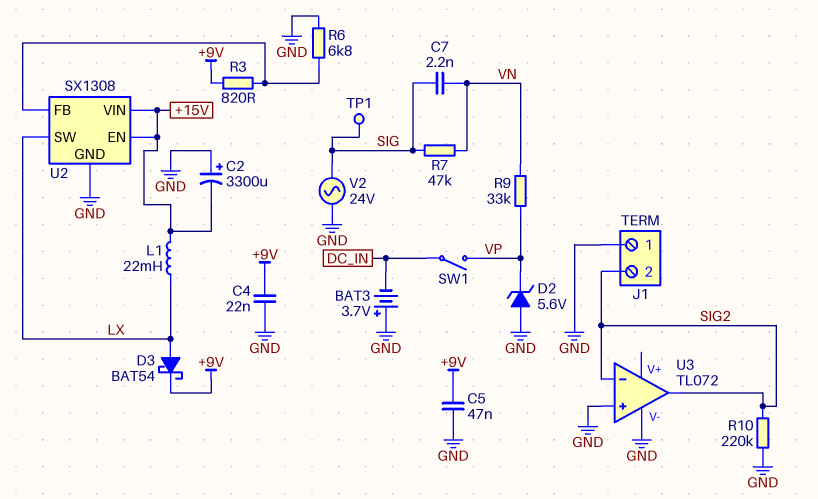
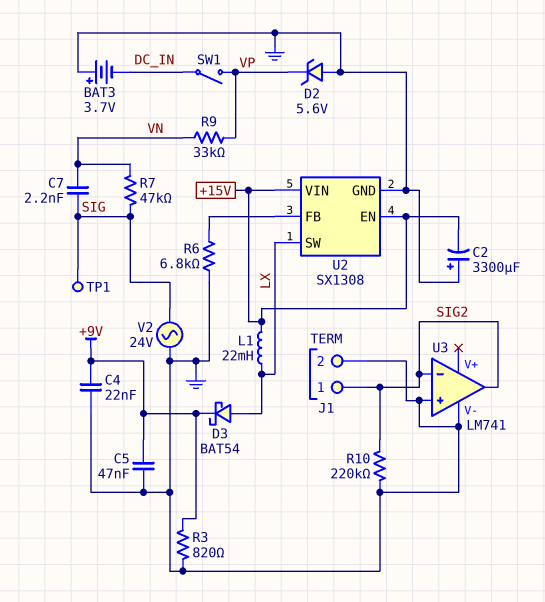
J1 pin 1: GND -> SIG2
J1 pin 2: SIG2 -> GND
R3: 820 (+9V, U2/FB) -> 820 (+9V, GND)
U3: TL072 -> LM741

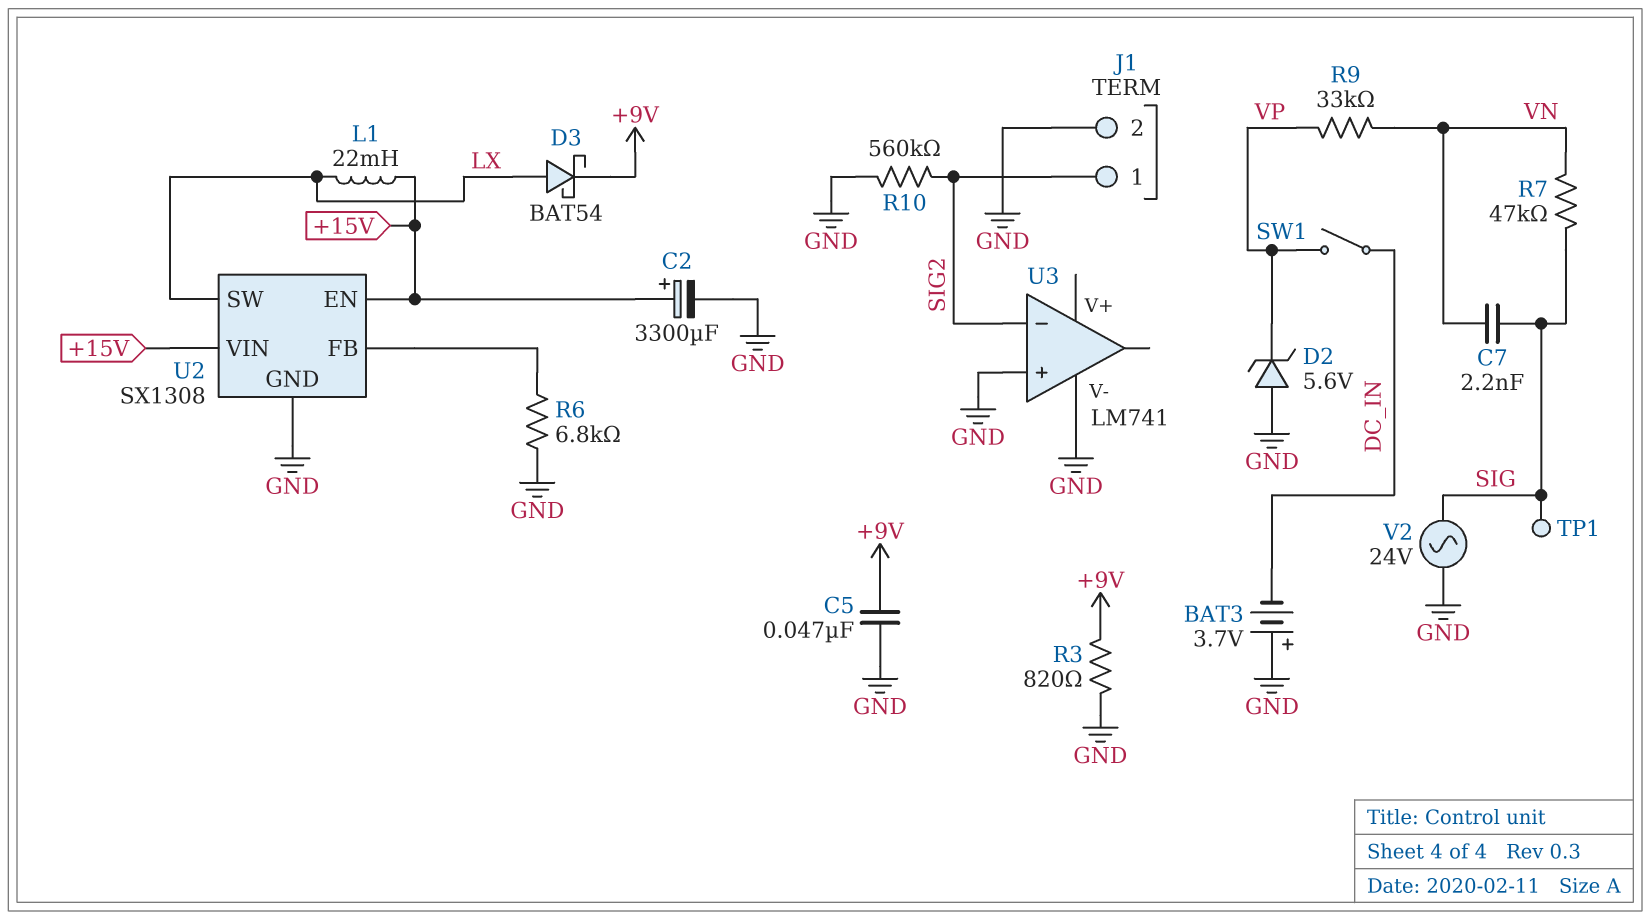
C2: 3300uF (plus GND, minus +15V) -> 3300uF (plus +15V, minus GND)
C4: 22nF (+9V, GND) -> none
R10: 220k (GND, SIG2) -> 560k (GND, SIG2)
U3 pin out: SIG2 -> none

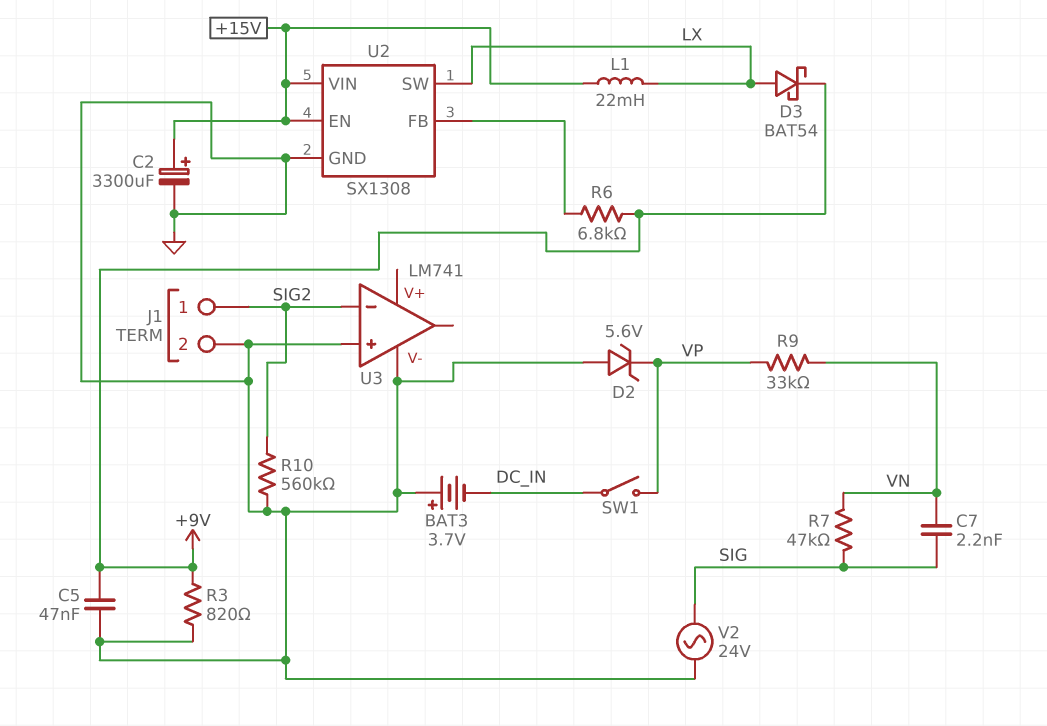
R6: 6.8k (GND, U2/FB) -> 6.8k (+9V, U2/FB)
TP1: test point (SIG) -> none

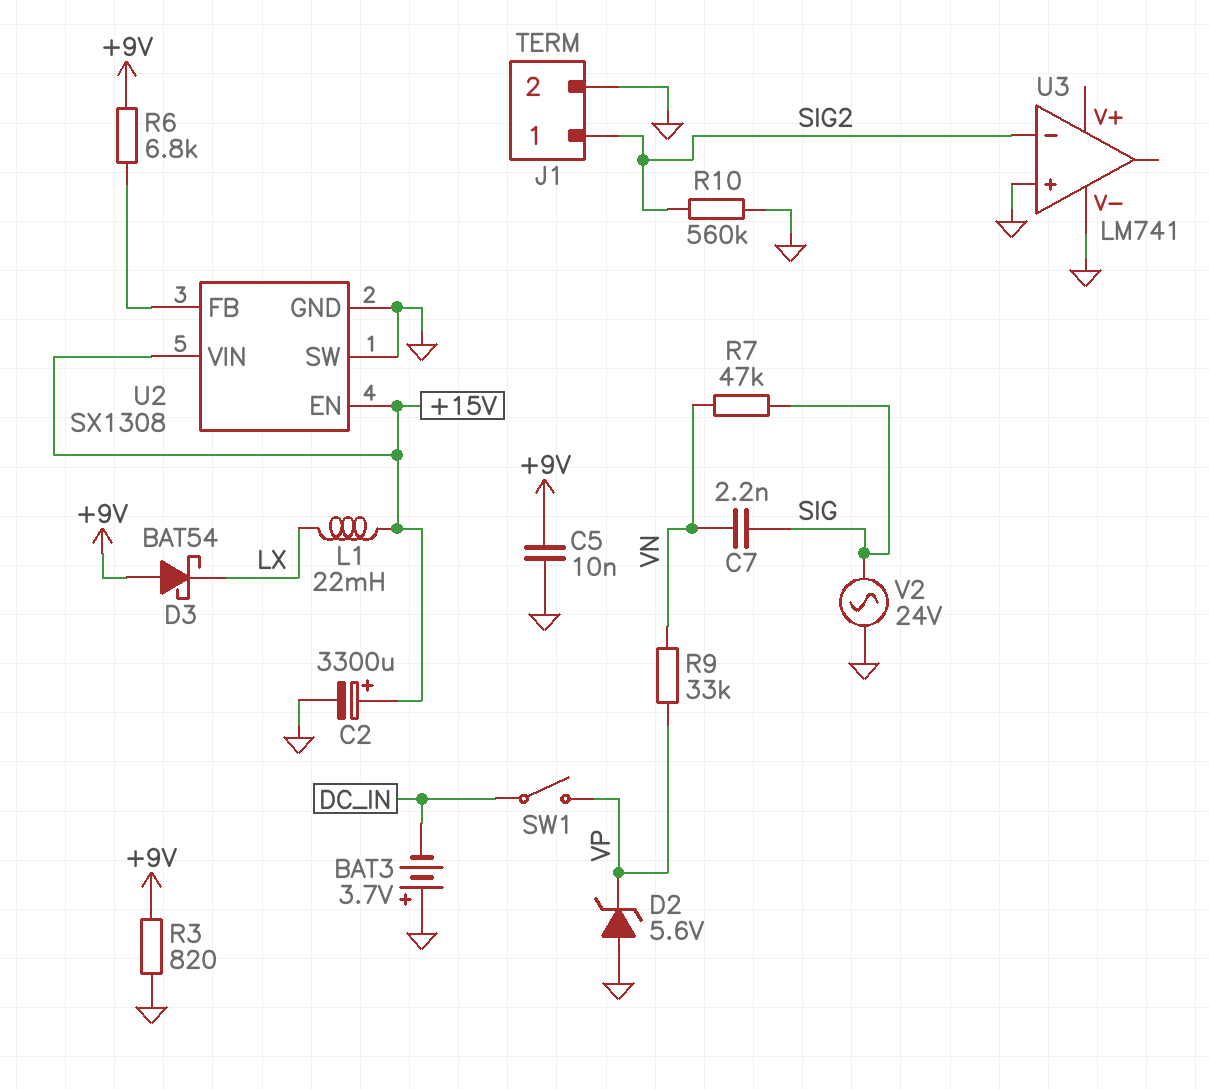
C5: 47nF (+9V, GND) -> 10nF (+9V, GND)
D3: schottky BAT54 (A LX, K +9V) -> schottky BAT54 (A +9V, K LX)
U2 pin SW: LX -> GND

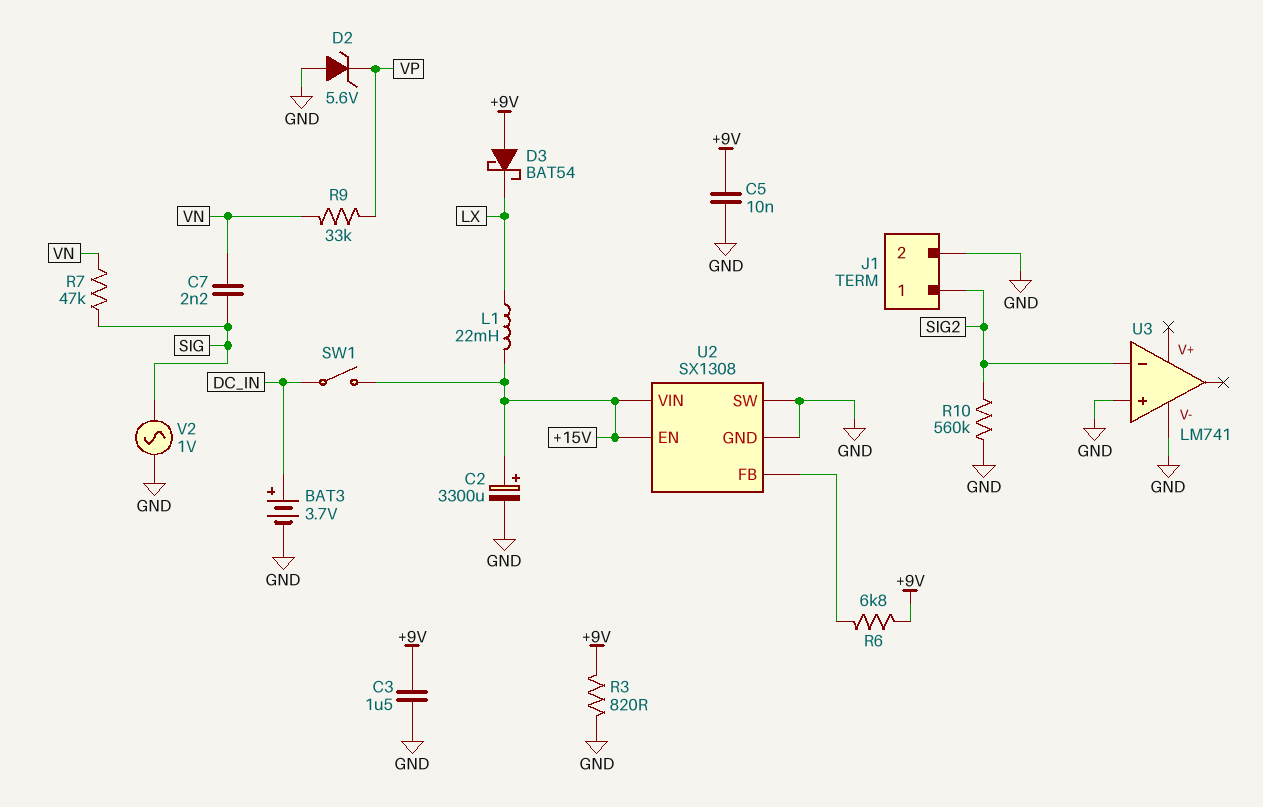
BAT3: 3.7V (plus GND, minus DC_IN) -> 3.7V (plus DC_IN, minus GND)
C3: none -> 1.5uF (+9V, GND)
SW1: switch (DC_IN, VP) -> switch (+15V, DC_IN)
V2: AC 24V (GND, SIG) -> AC 1V (GND, SIG)

